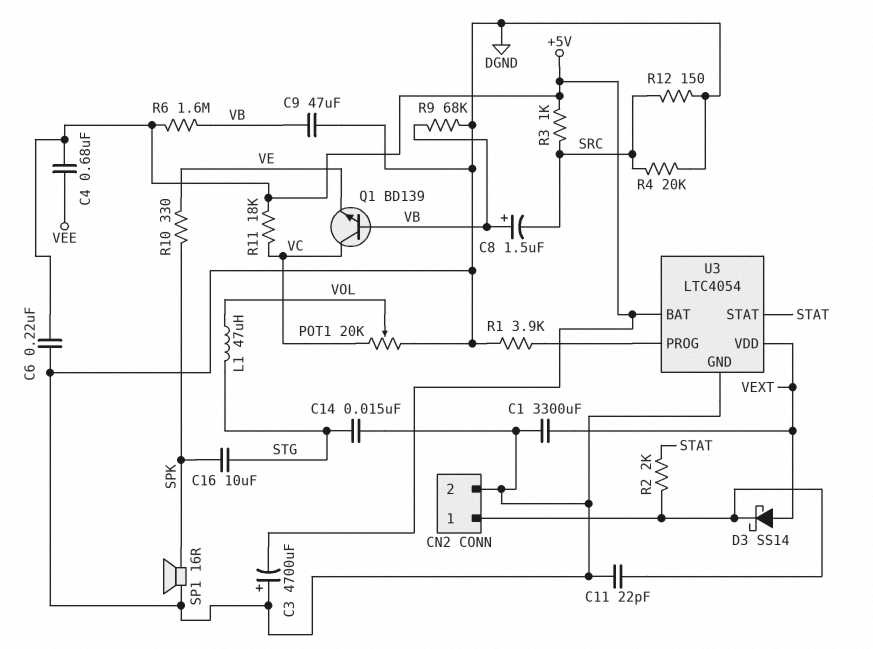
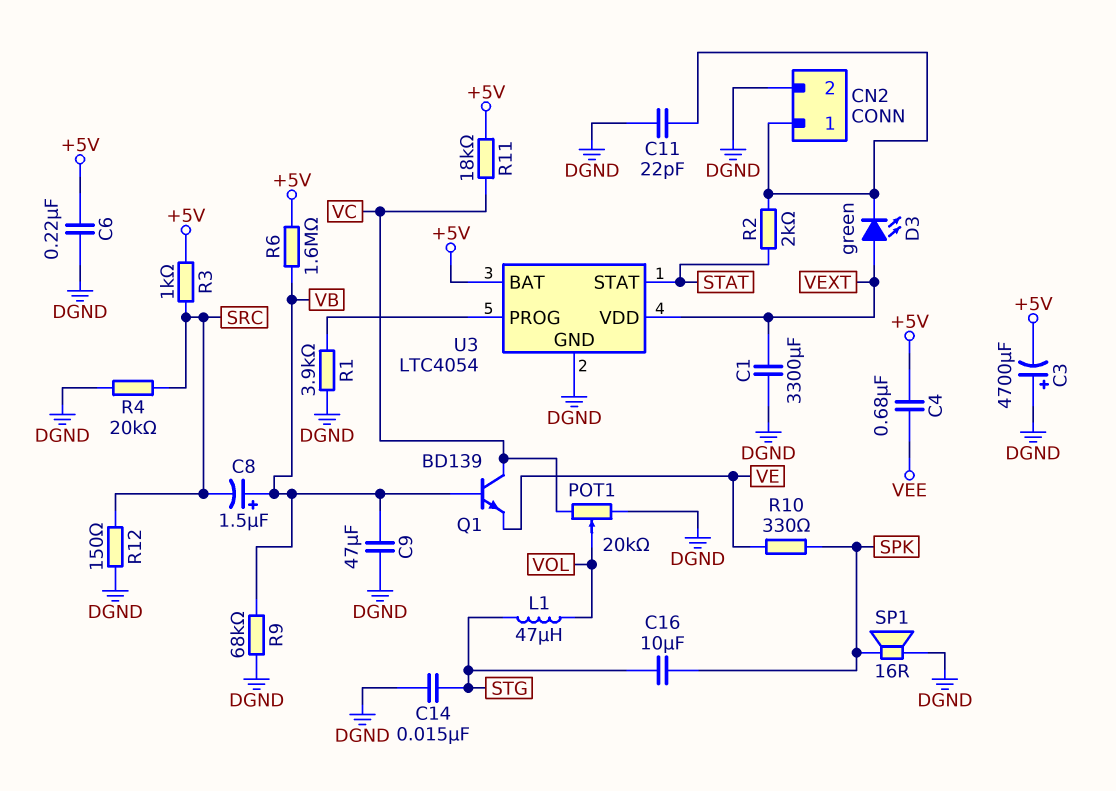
D3: schottky SS14 (A VEXT, K CN2/1) -> LED green (A VEXT, K CN2/1)

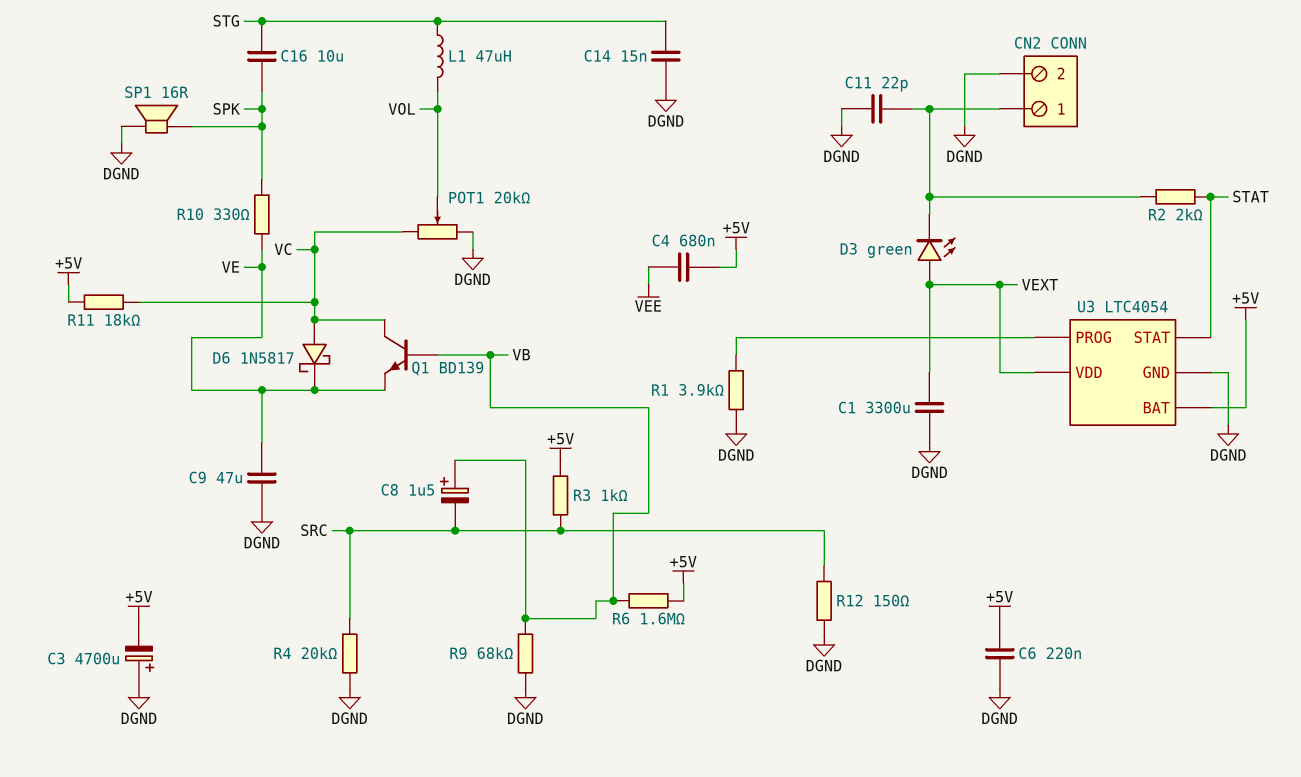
C9: 47uF (DGND, VB) -> 47uF (DGND, VE)
D6: none -> schottky 1N5817 (A VC, K VE)

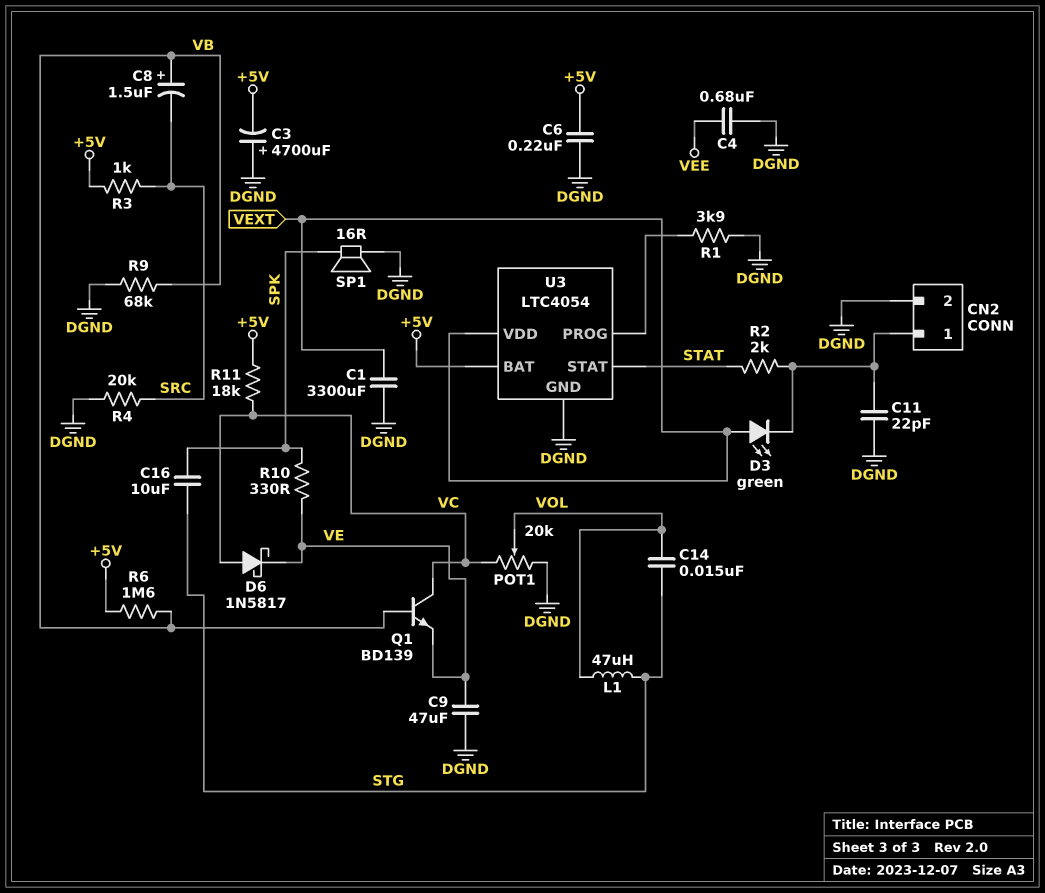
C4: 680nF (+5V, VEE) -> 680nF (DGND, VEE)
C14: 15nF (DGND, STG) -> 15nF (STG, VOL)
R12: 150 (DGND, SRC) -> none

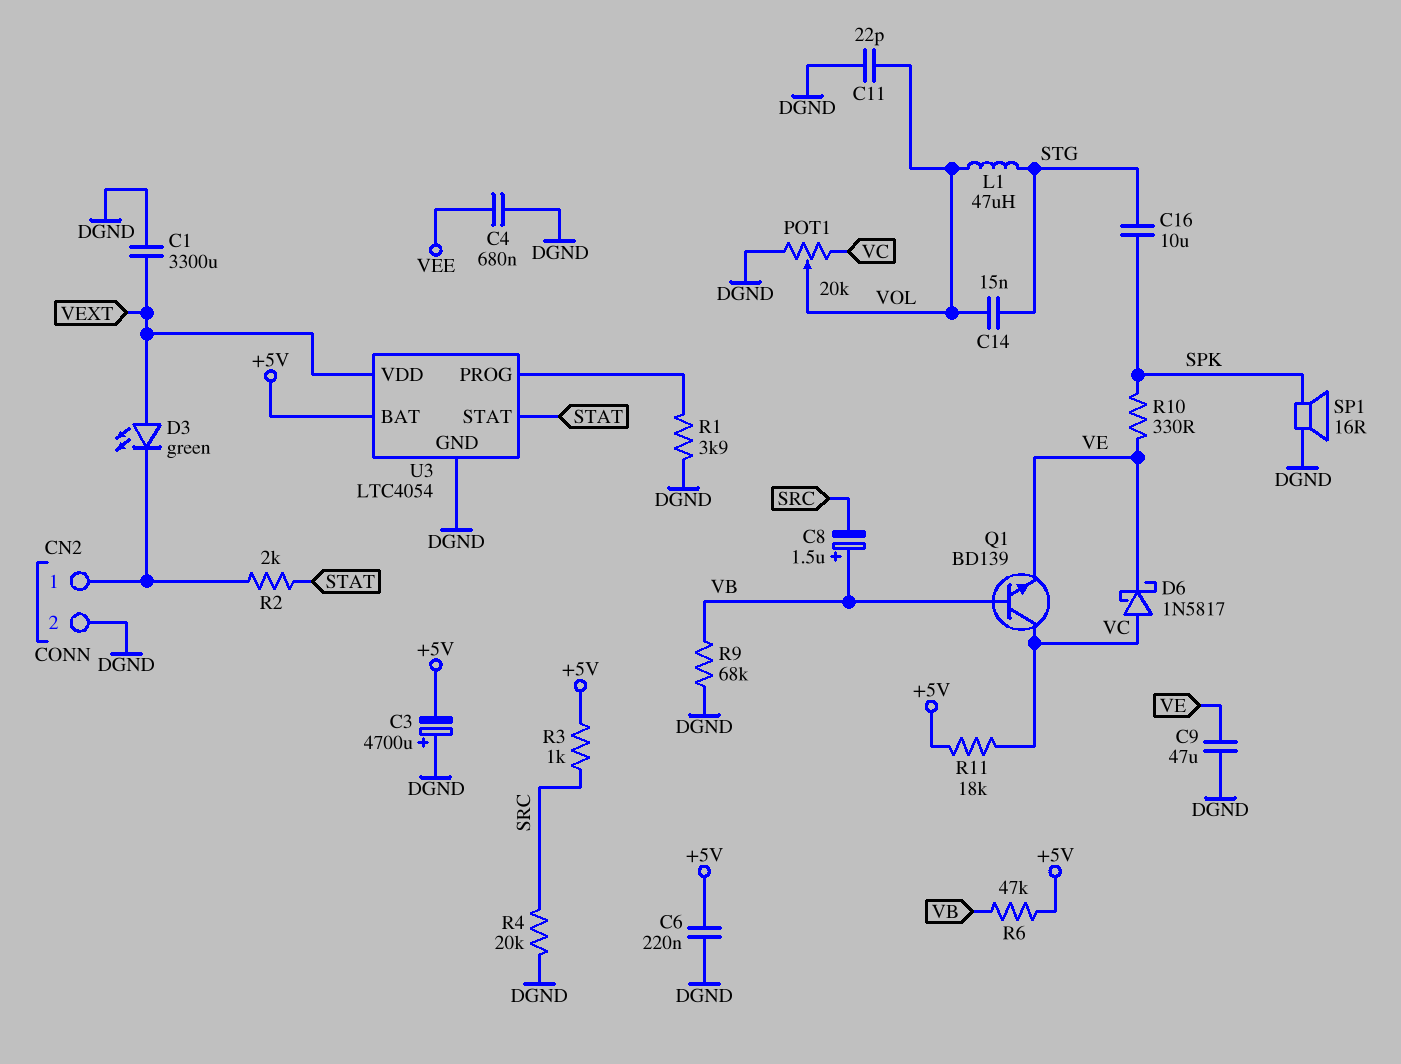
C11: 22pF (CN2/1, DGND) -> 22pF (DGND, VOL)
R6: 1.6M (+5V, VB) -> 47k (+5V, VB)

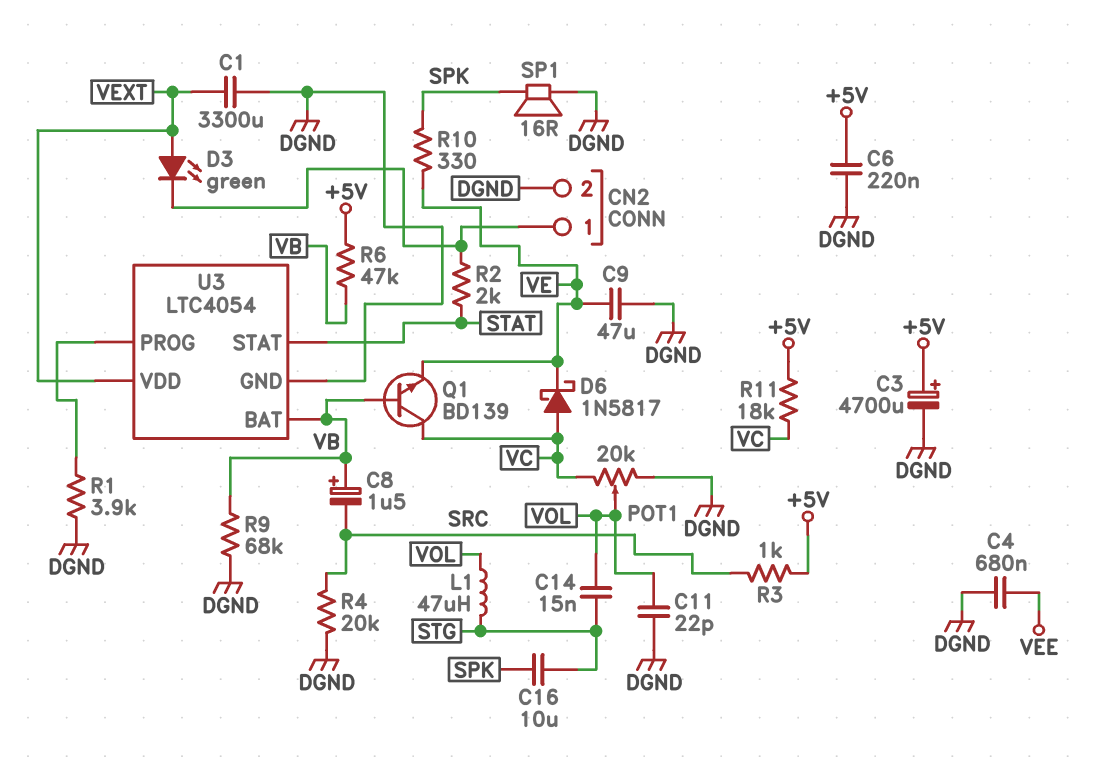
C3: 4700uF (plus DGND, minus +5V) -> 4700uF (plus +5V, minus DGND)
U3 pin BAT: +5V -> VB

